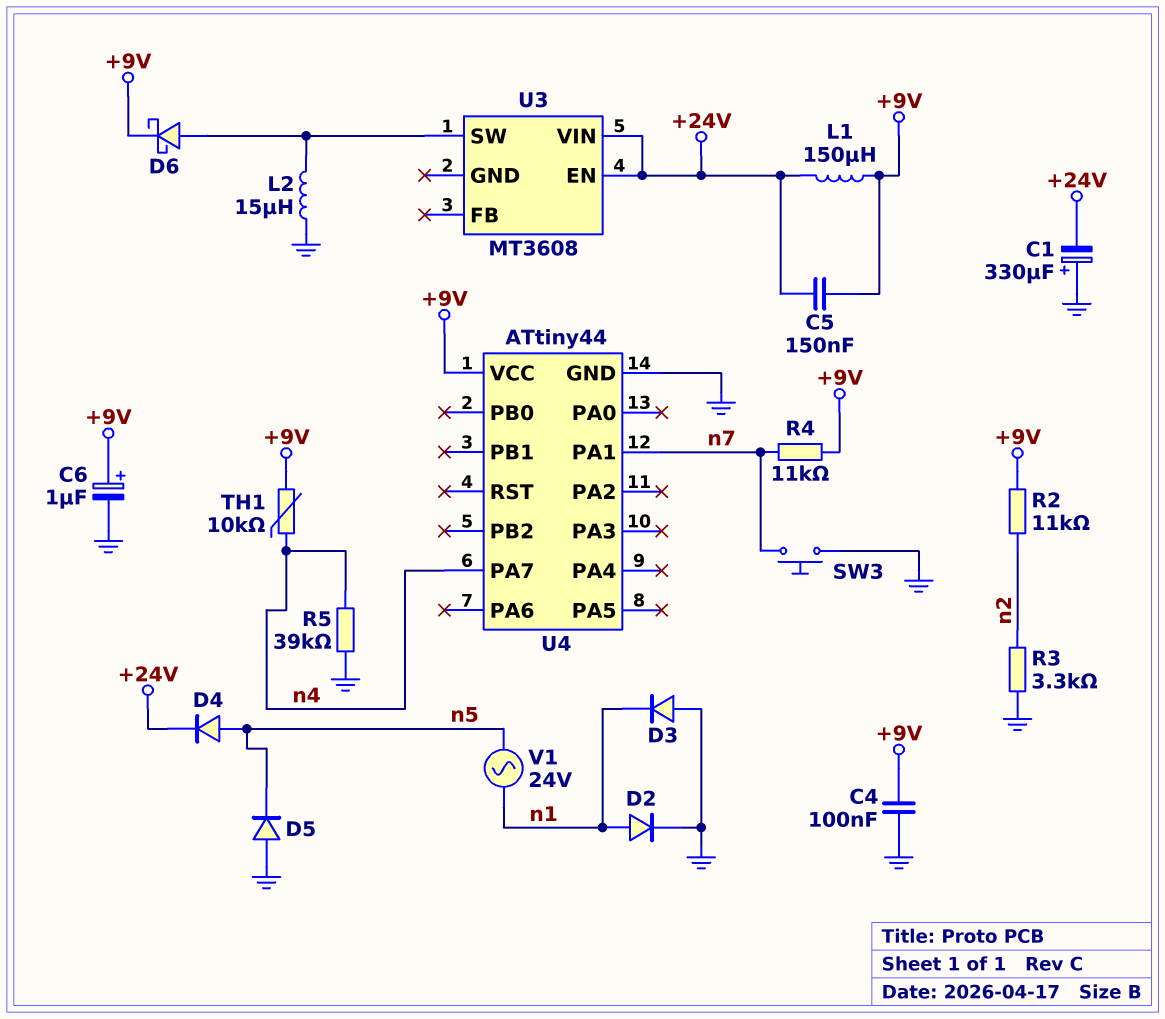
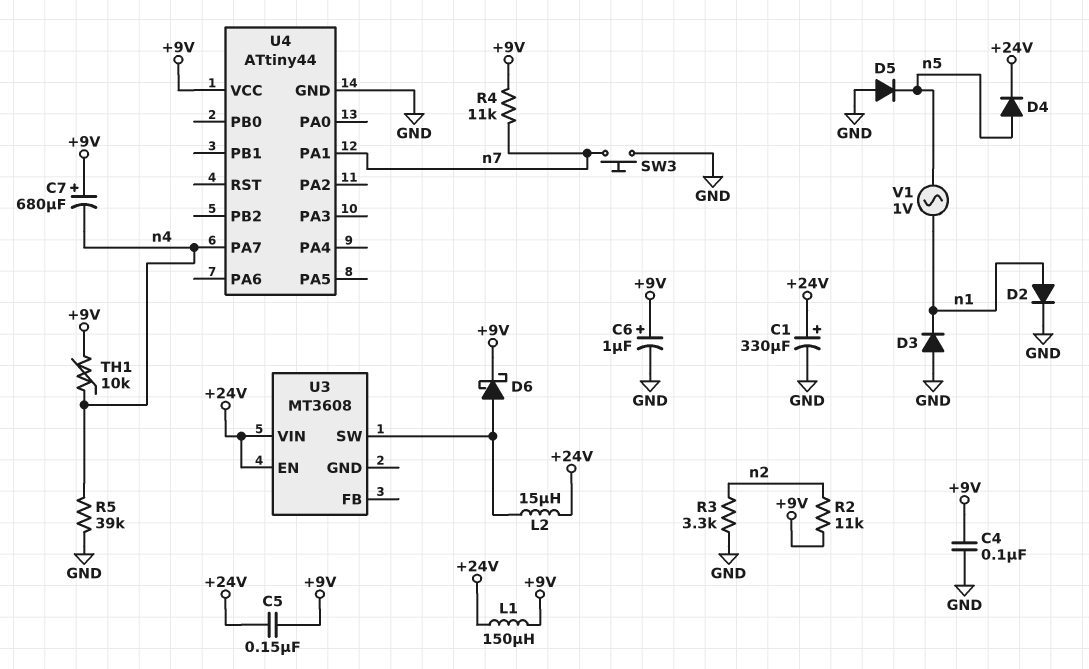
C1: 330uF (plus GND, minus +24V) -> 330uF (plus +24V, minus GND)
C7: none -> 680uF (plus +9V, minus n4)
L2: 15uH (GND, U3/SW) -> 15uH (+24V, U3/SW)
V1: AC 24V (n1, n5) -> AC 1V (n1, n5)

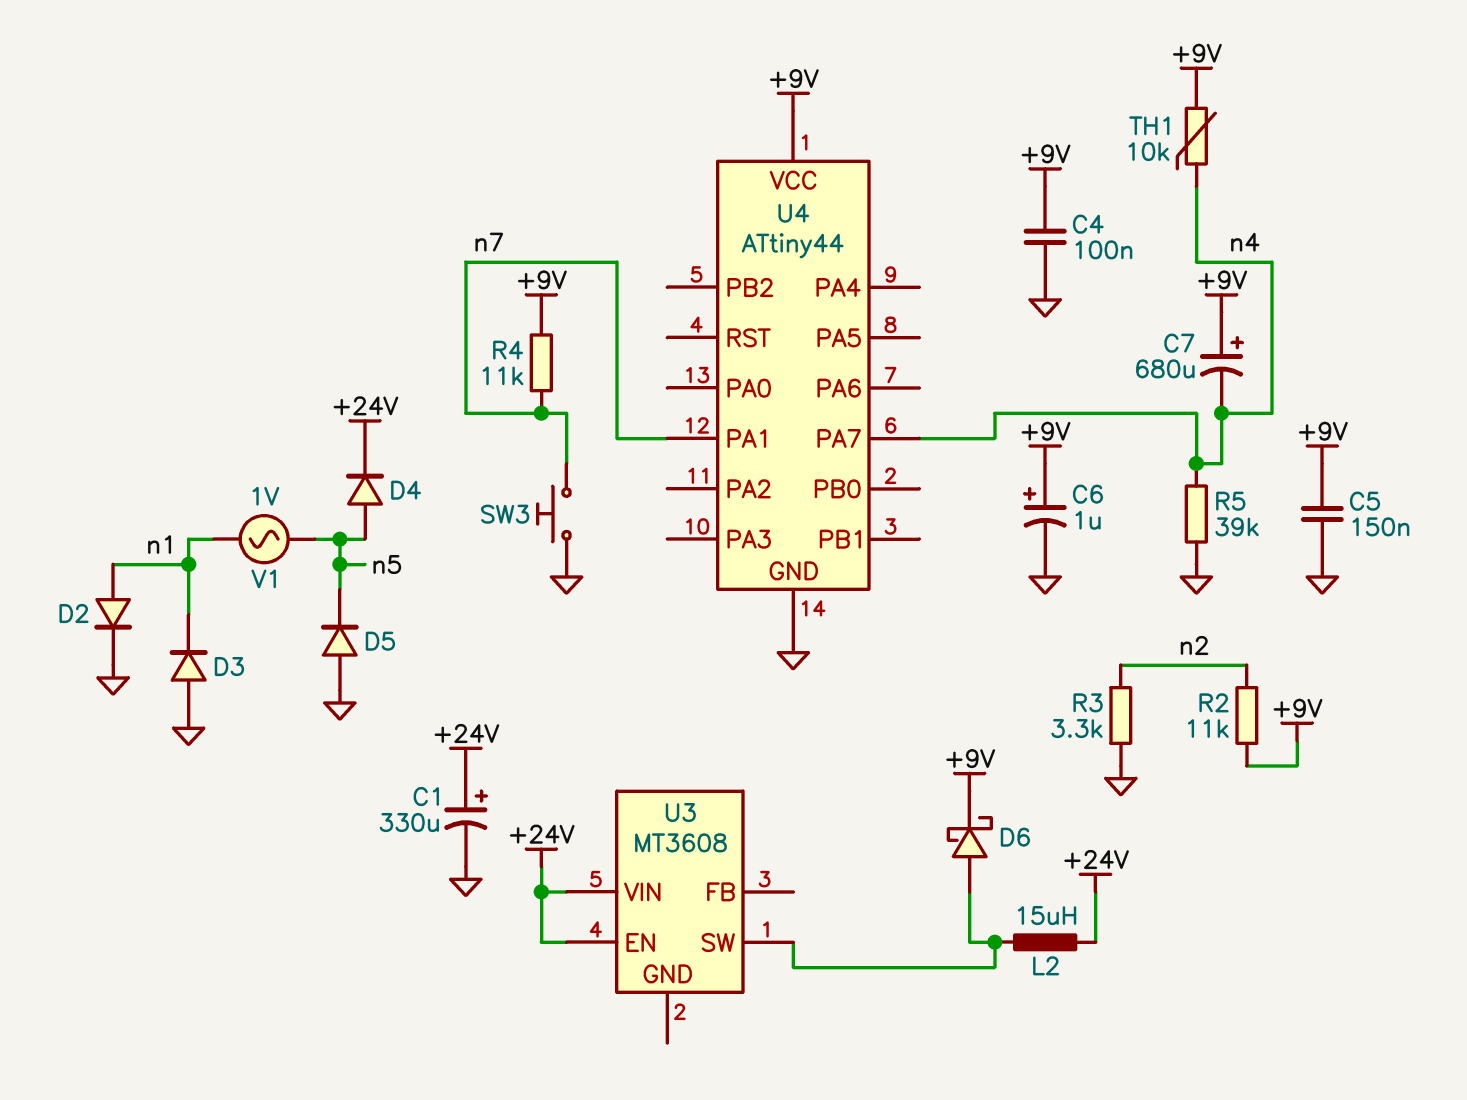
C5: 150nF (+9V, +24V) -> 150nF (+9V, GND)
L1: 150uH (+9V, +24V) -> none

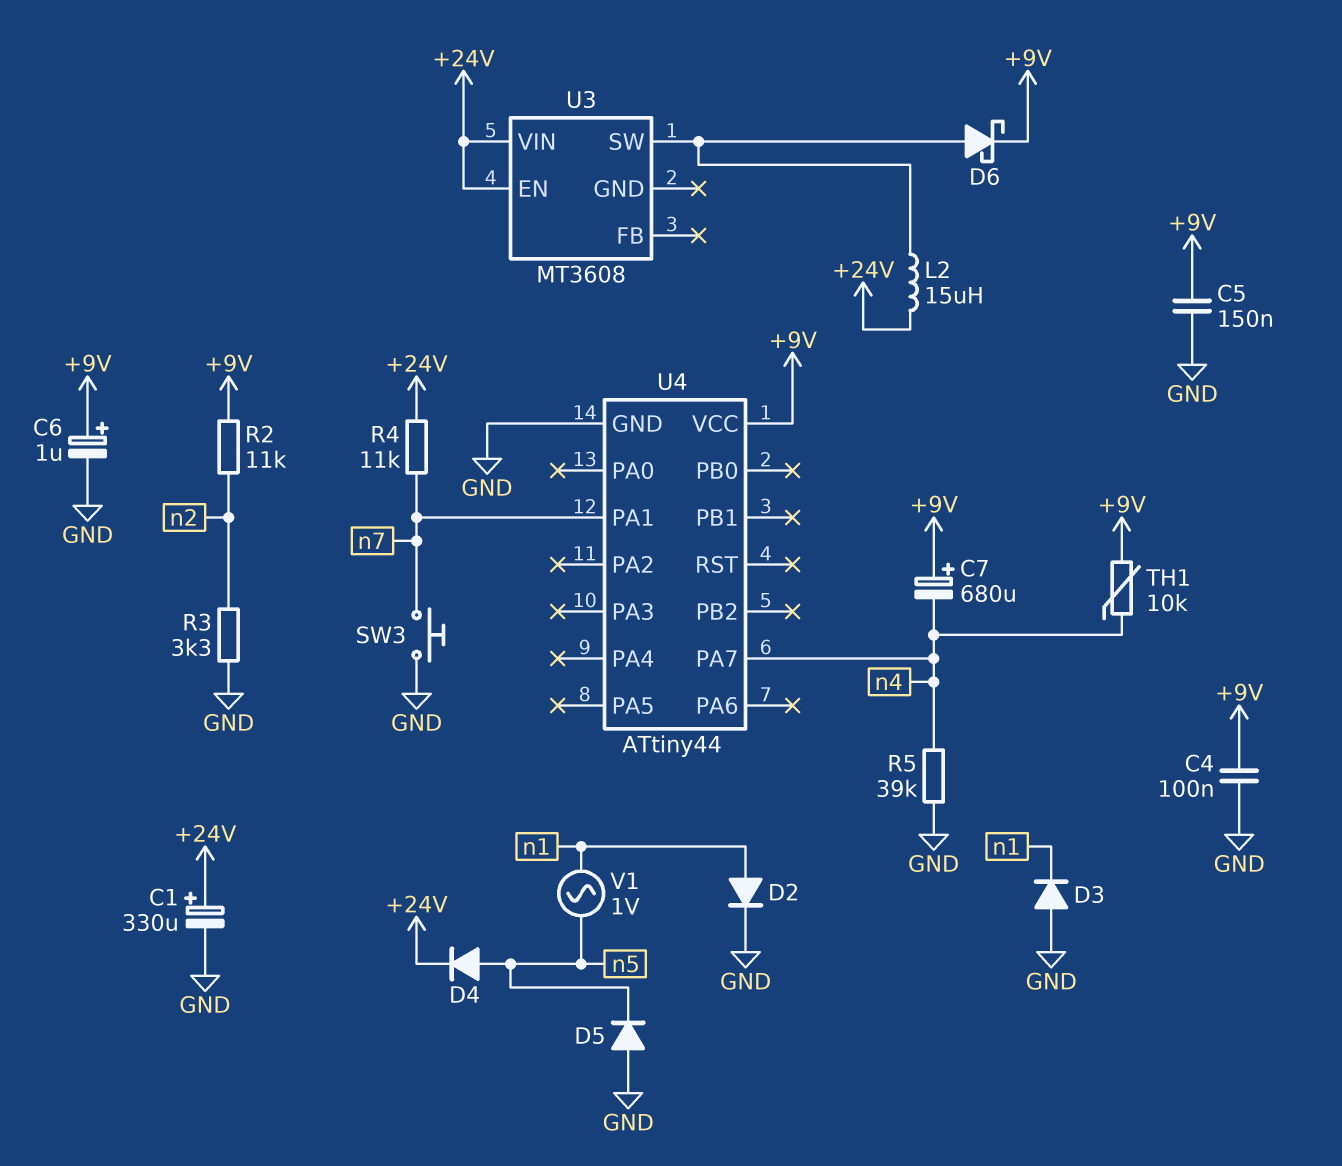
R4: 11k (+9V, n7) -> 11k (+24V, n7)

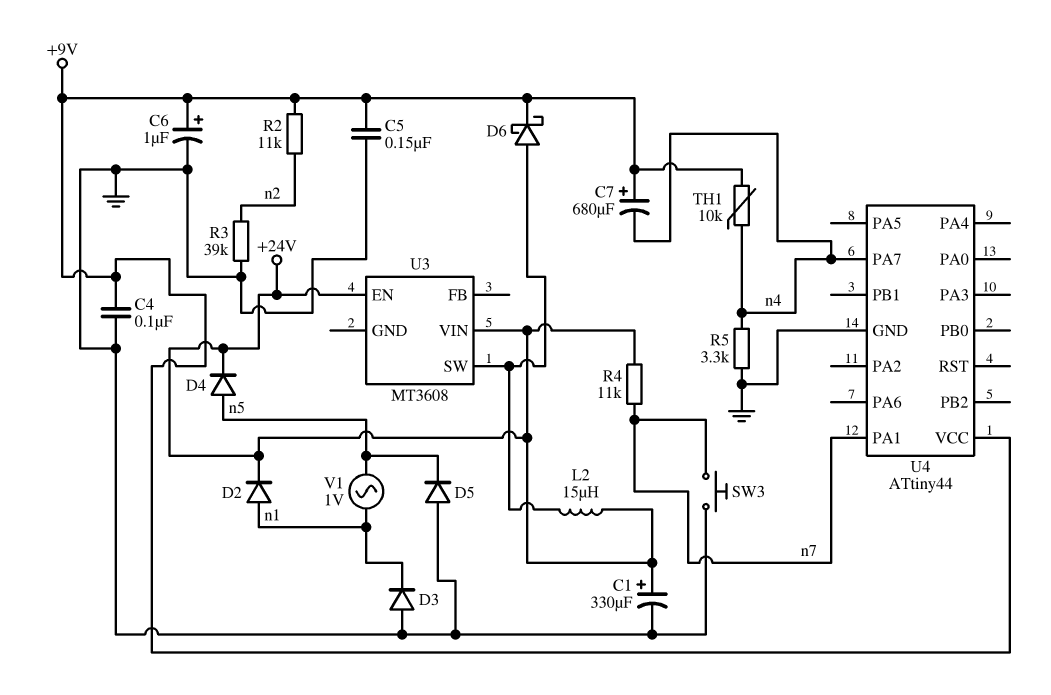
D2: diode (A n1, K GND) -> diode (A n1, K +24V)
R3: 3.3k (GND, n2) -> 39k (GND, n2)
R5: 39k (GND, n4) -> 3.3k (GND, n4)

